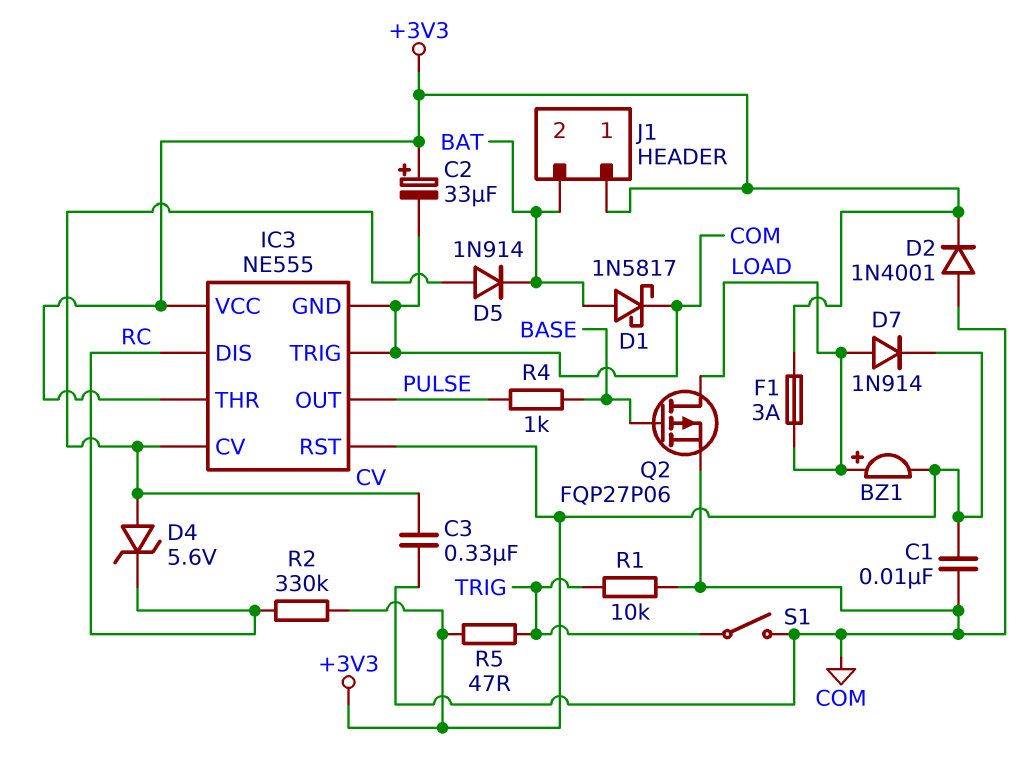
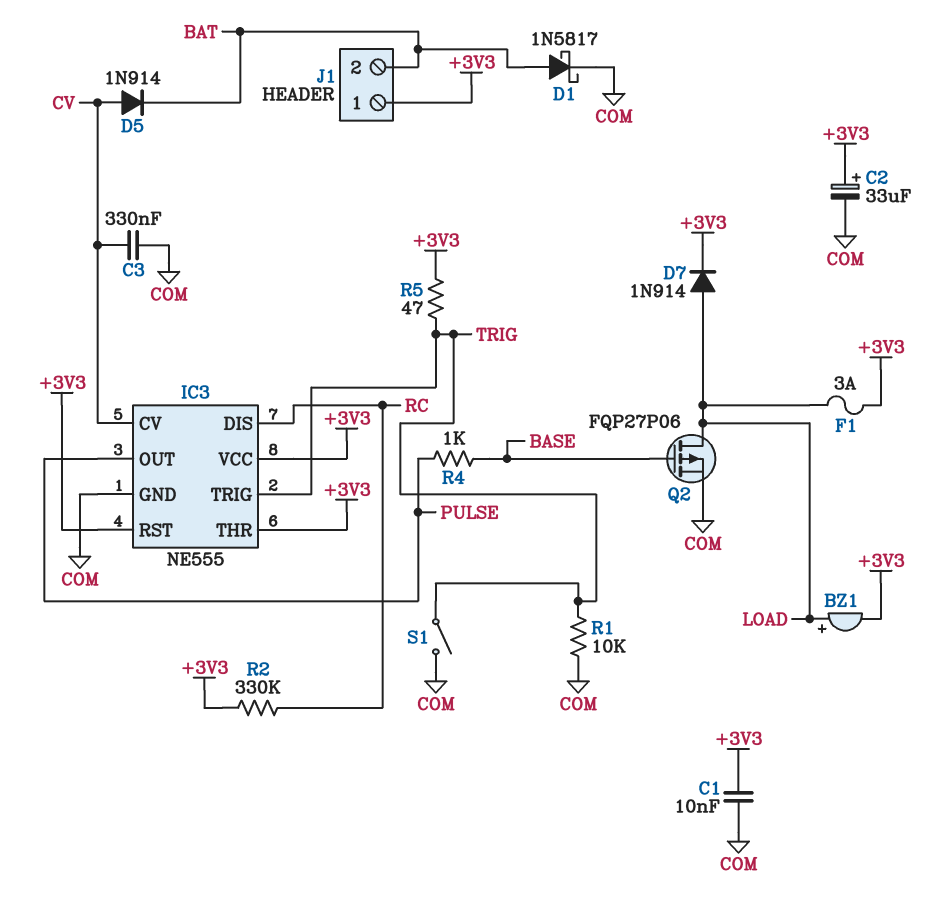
D2: diode 1N4001 (A COM, K +3V3) -> none
D4: zener 5.6V (A CV, K RC) -> none
IC3 pin TRIG: COM -> TRIG

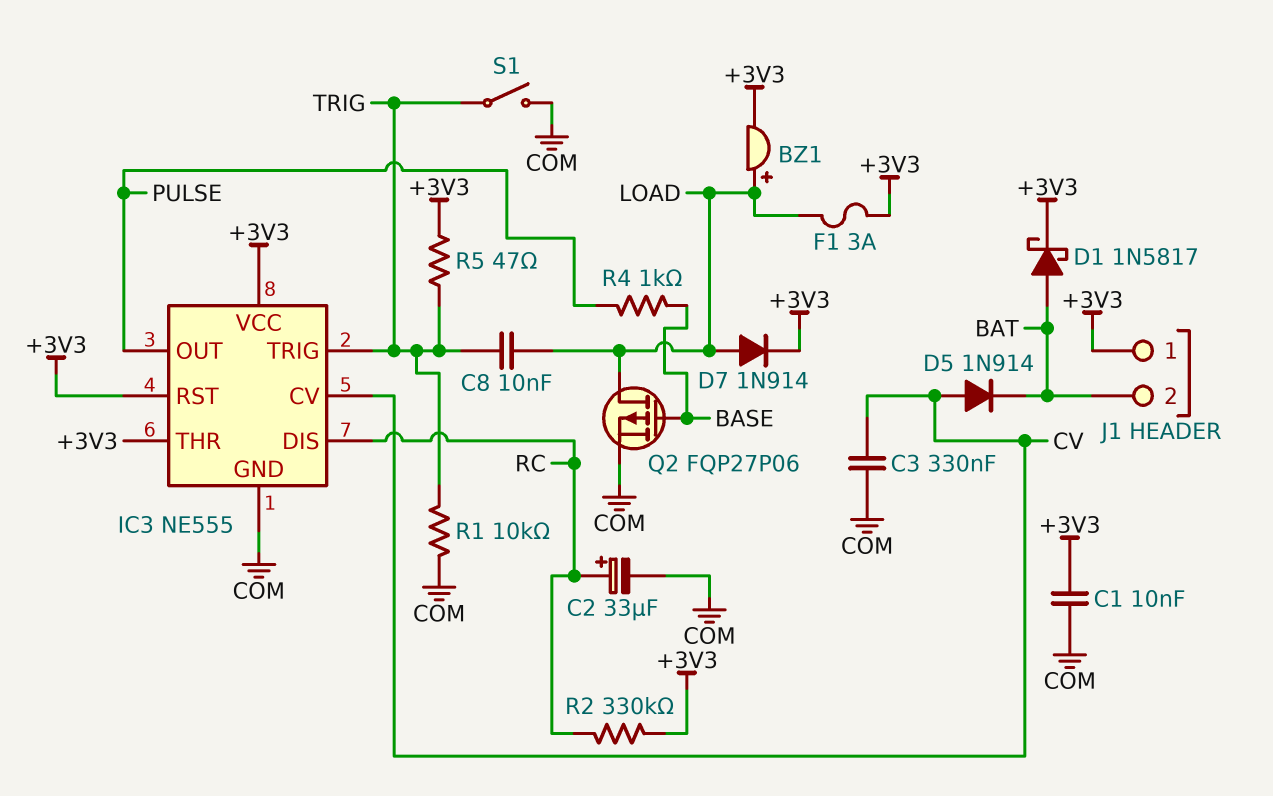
C2: 33uF (plus +3V3, minus COM) -> 33uF (plus RC, minus COM)
C8: none -> 10nF (LOAD, TRIG)
D1: schottky 1N5817 (A BAT, K COM) -> schottky 1N5817 (A BAT, K +3V3)

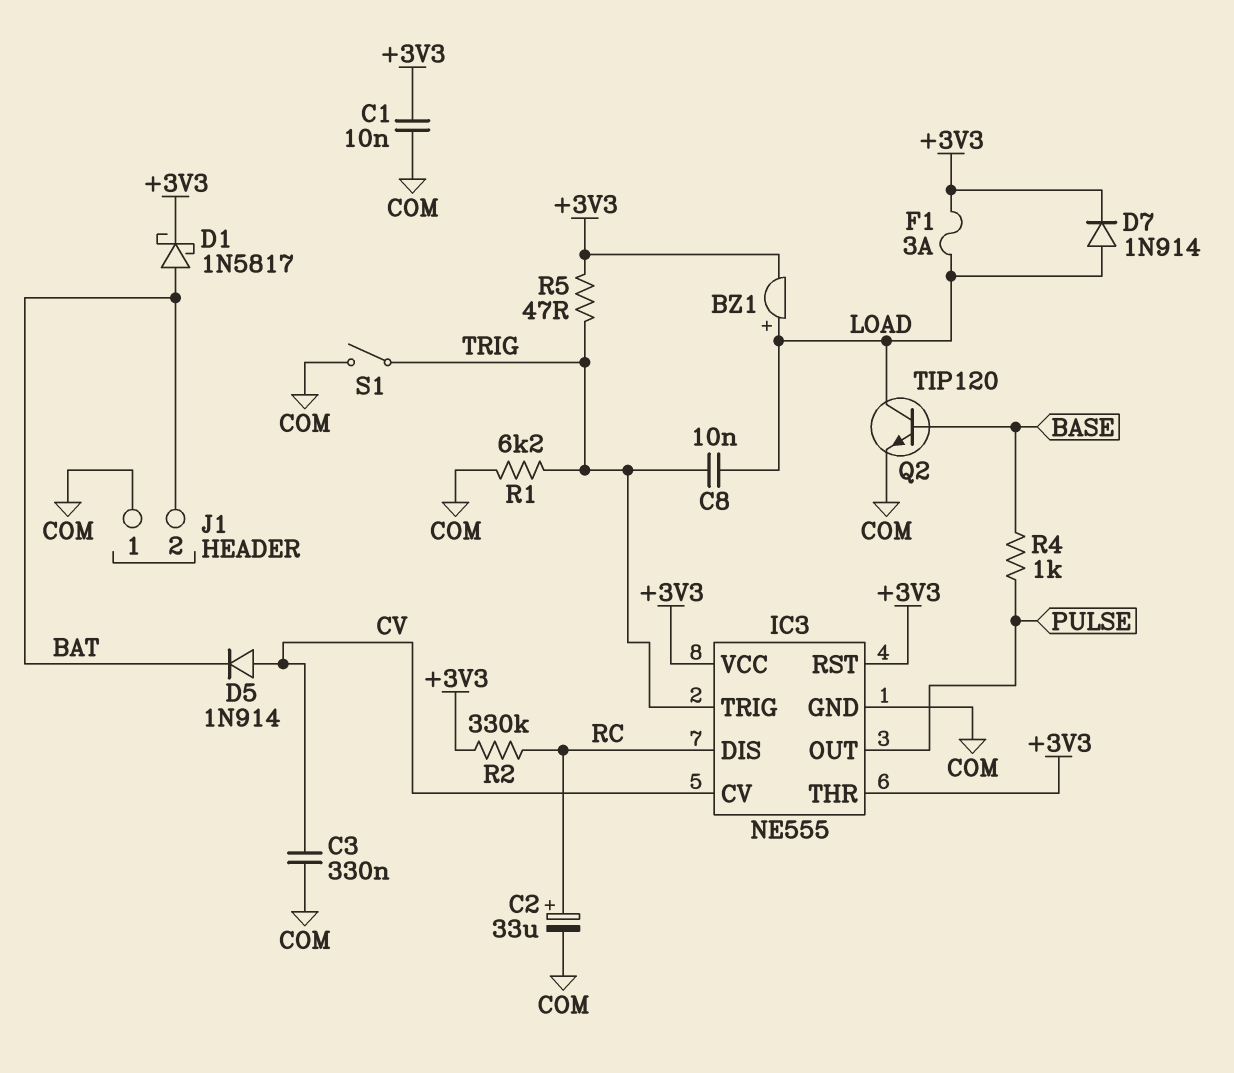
J1 pin 1: +3V3 -> COM
Q2: PMOS FQP27P06 (G BASE, D LOAD, S COM) -> NPN TIP120 (B BASE, C LOAD, E COM)
R1: 10k (COM, TRIG) -> 6.2k (COM, TRIG)

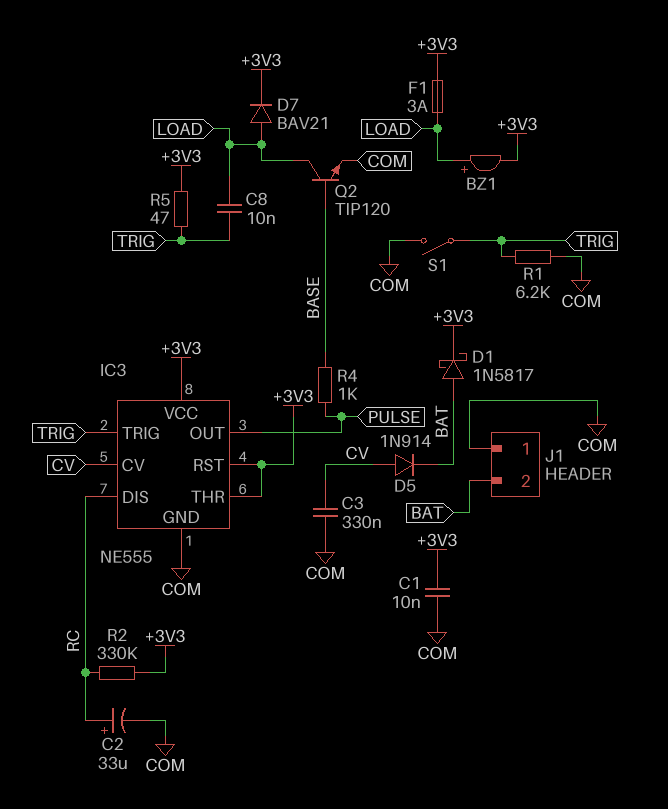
D7: diode 1N914 (A LOAD, K +3V3) -> diode BAV21 (A LOAD, K +3V3)

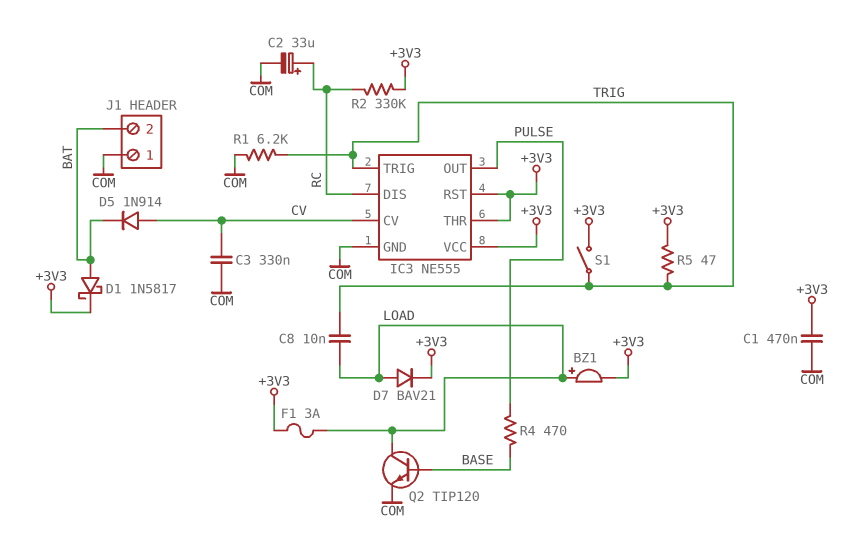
C1: 10nF (+3V3, COM) -> 470nF (+3V3, COM)
R4: 1k (BASE, PULSE) -> 470 (BASE, PULSE)
S1: switch (COM, TRIG) -> switch (+3V3, TRIG)

